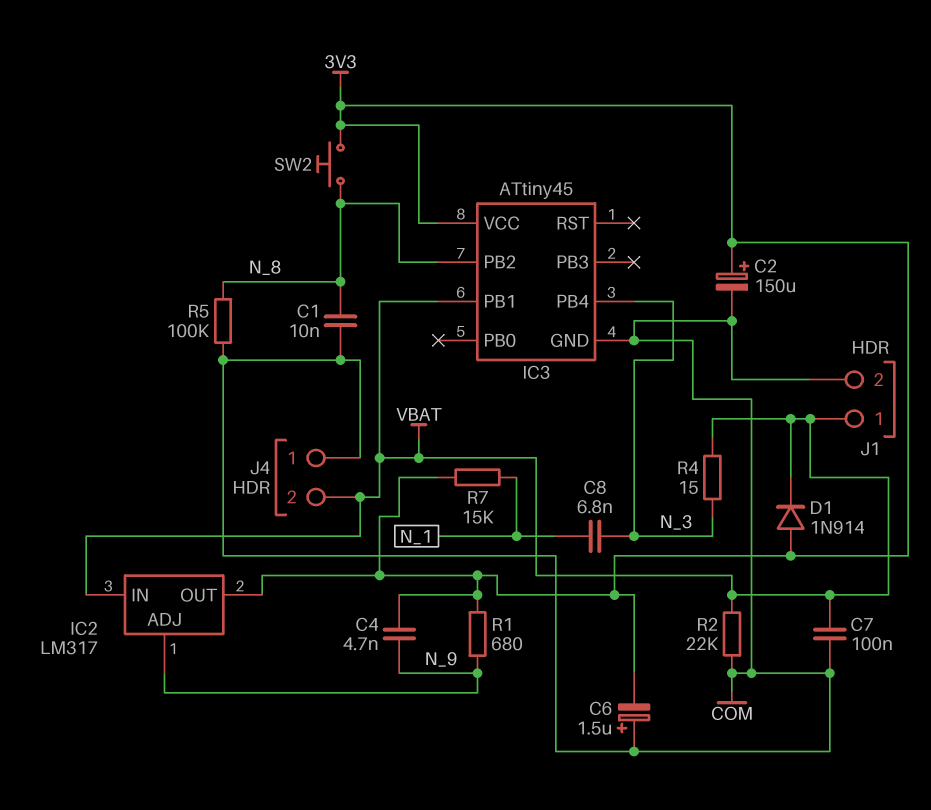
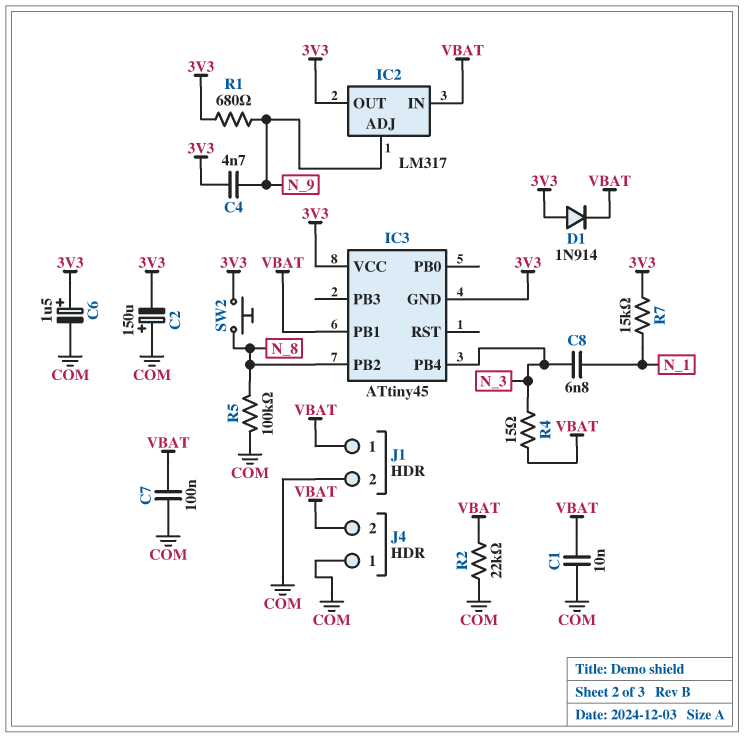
C1: 10nF (COM, N_8) -> 10nF (COM, VBAT)
C2: 150uF (plus 3V3, minus COM) -> 150uF (plus COM, minus 3V3)
C6: 1.5uF (plus COM, minus 3V3) -> 1.5uF (plus 3V3, minus COM)
IC3 pin GND: COM -> 3V3

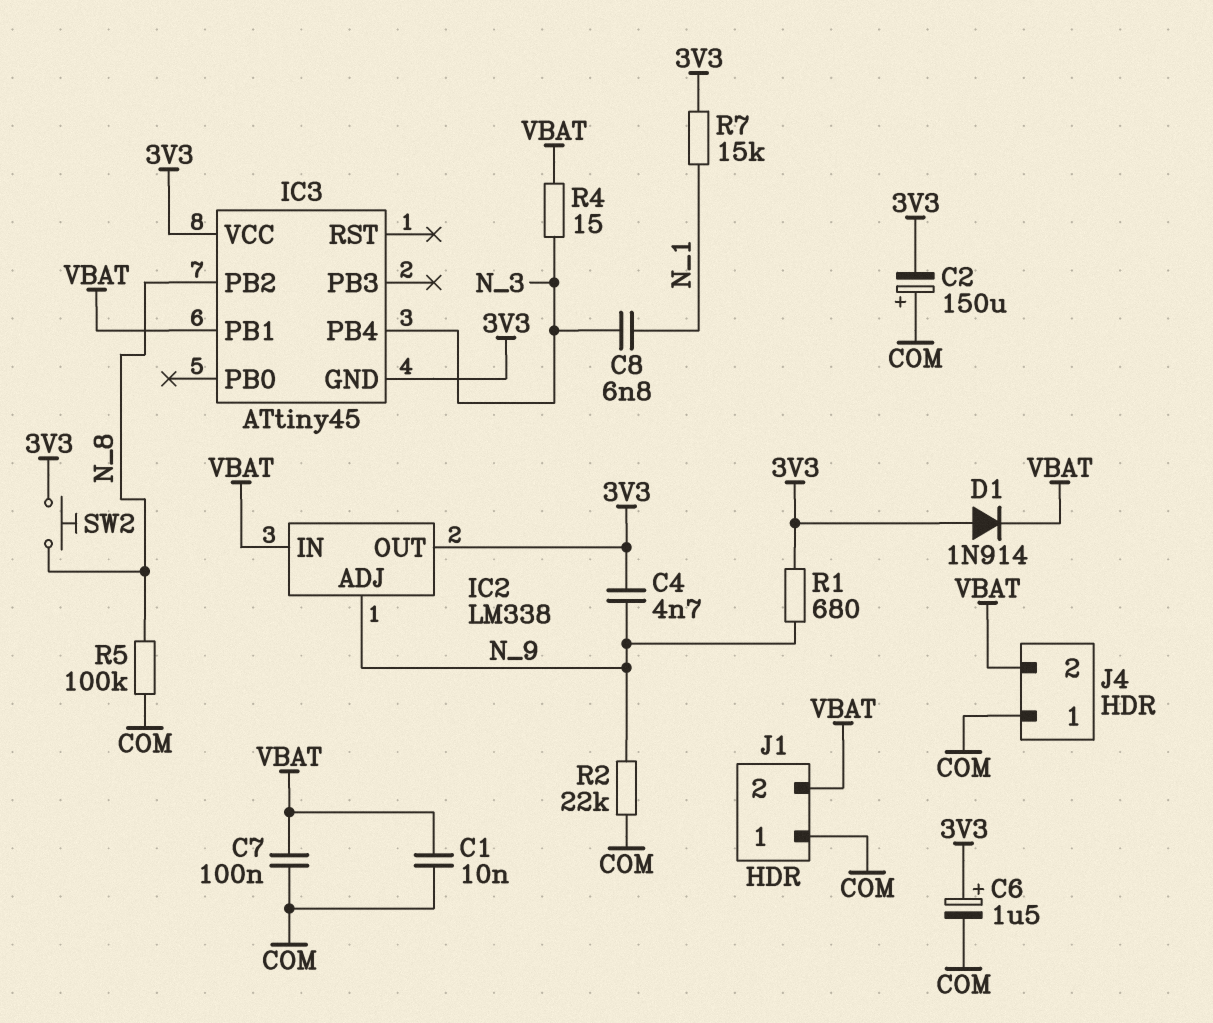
IC2: LM317 -> LM338
J1 pin 1: VBAT -> COM
J1 pin 2: COM -> VBAT
R2: 22k (COM, VBAT) -> 22k (COM, N_9)

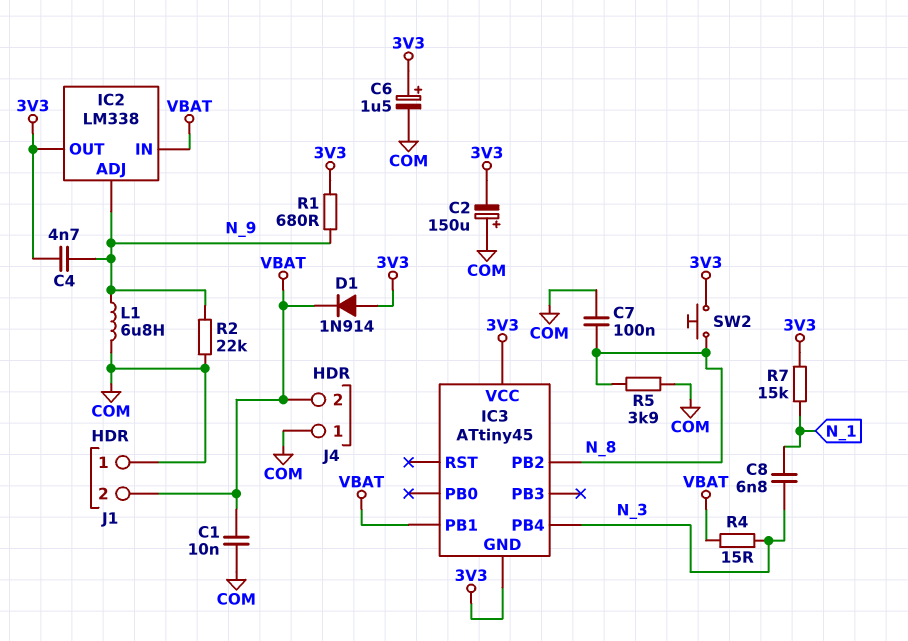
C7: 100nF (COM, VBAT) -> 100nF (COM, N_8)
L1: none -> 6.8uH (COM, N_9)
R5: 100k (COM, N_8) -> 3.9k (COM, N_8)

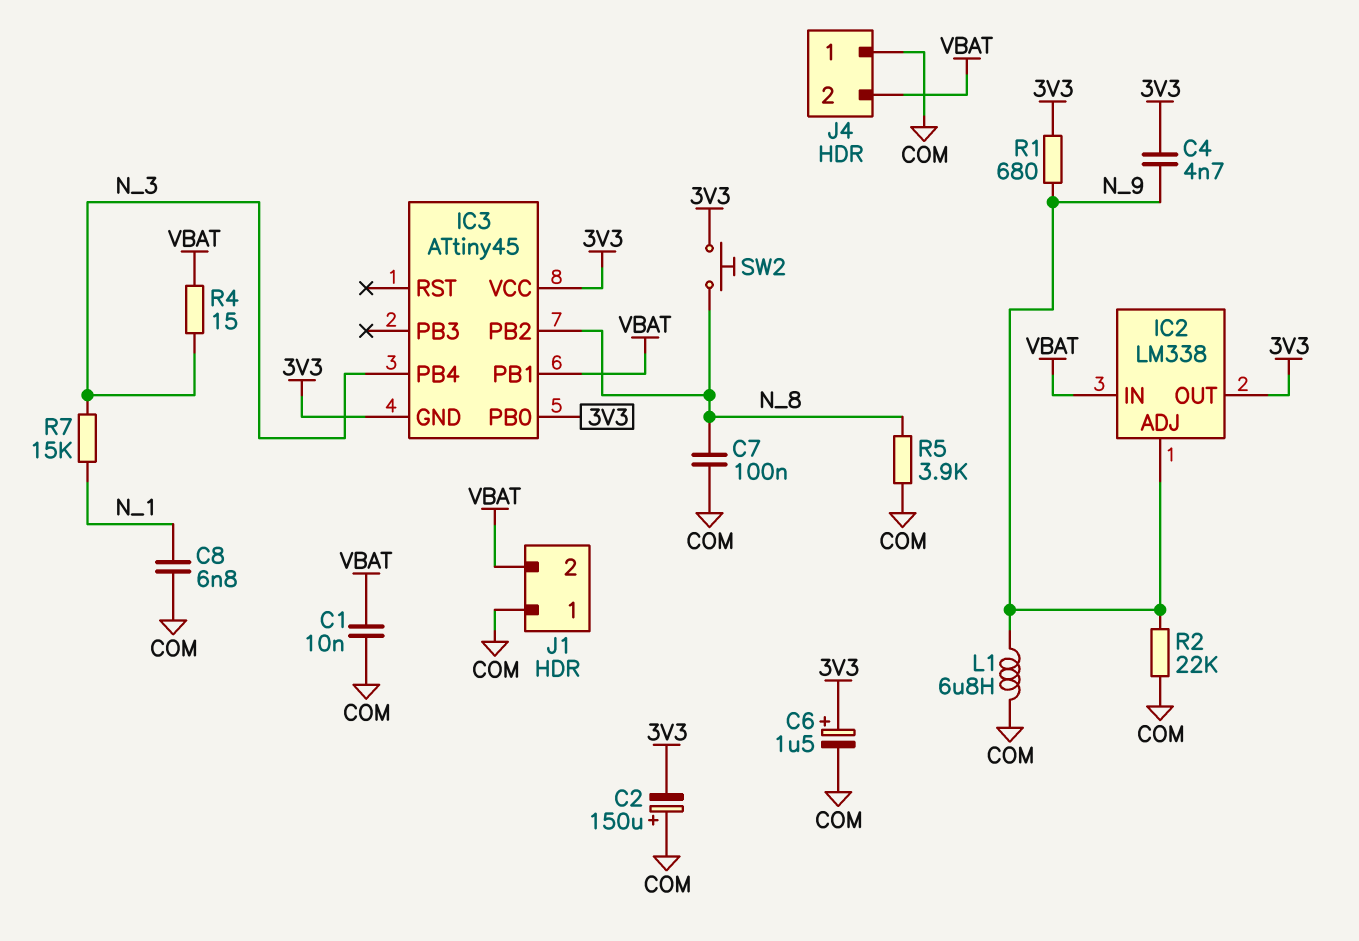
C8: 6.8nF (N_1, N_3) -> 6.8nF (COM, N_1)
D1: diode 1N914 (A 3V3, K VBAT) -> none
IC3 pin PB0: none -> 3V3
R7: 15k (3V3, N_1) -> 15k (N_1, N_3)

